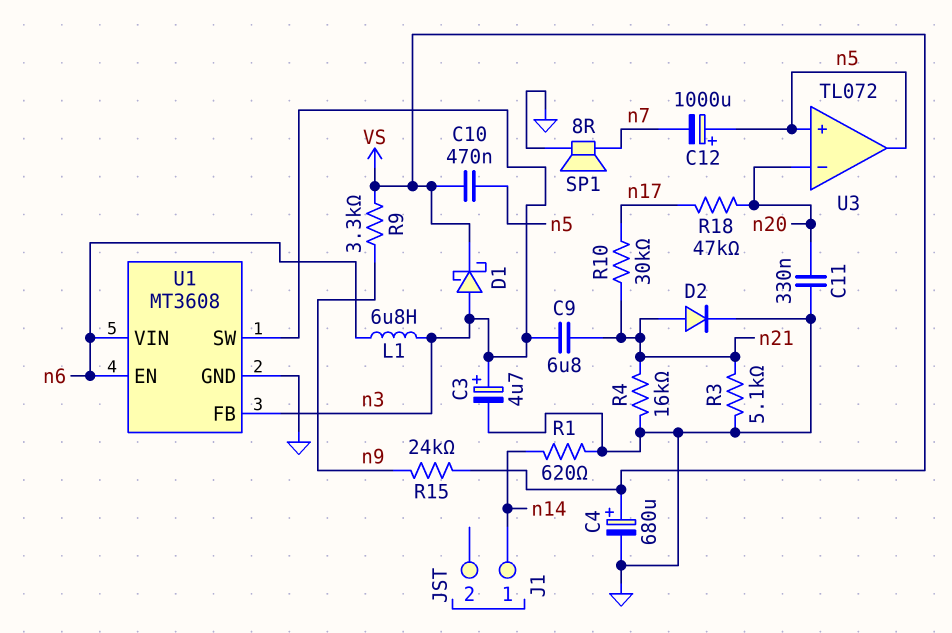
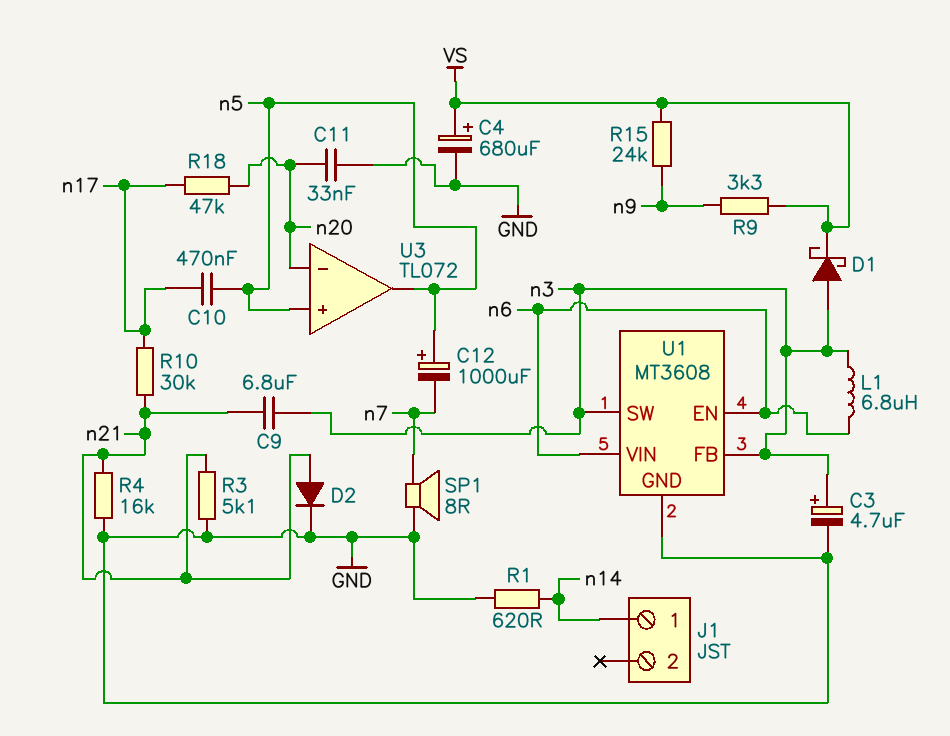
C10: 470nF (VS, n5) -> 470nF (n5, n17)
C11: 330nF (GND, n20) -> 33nF (GND, n20)

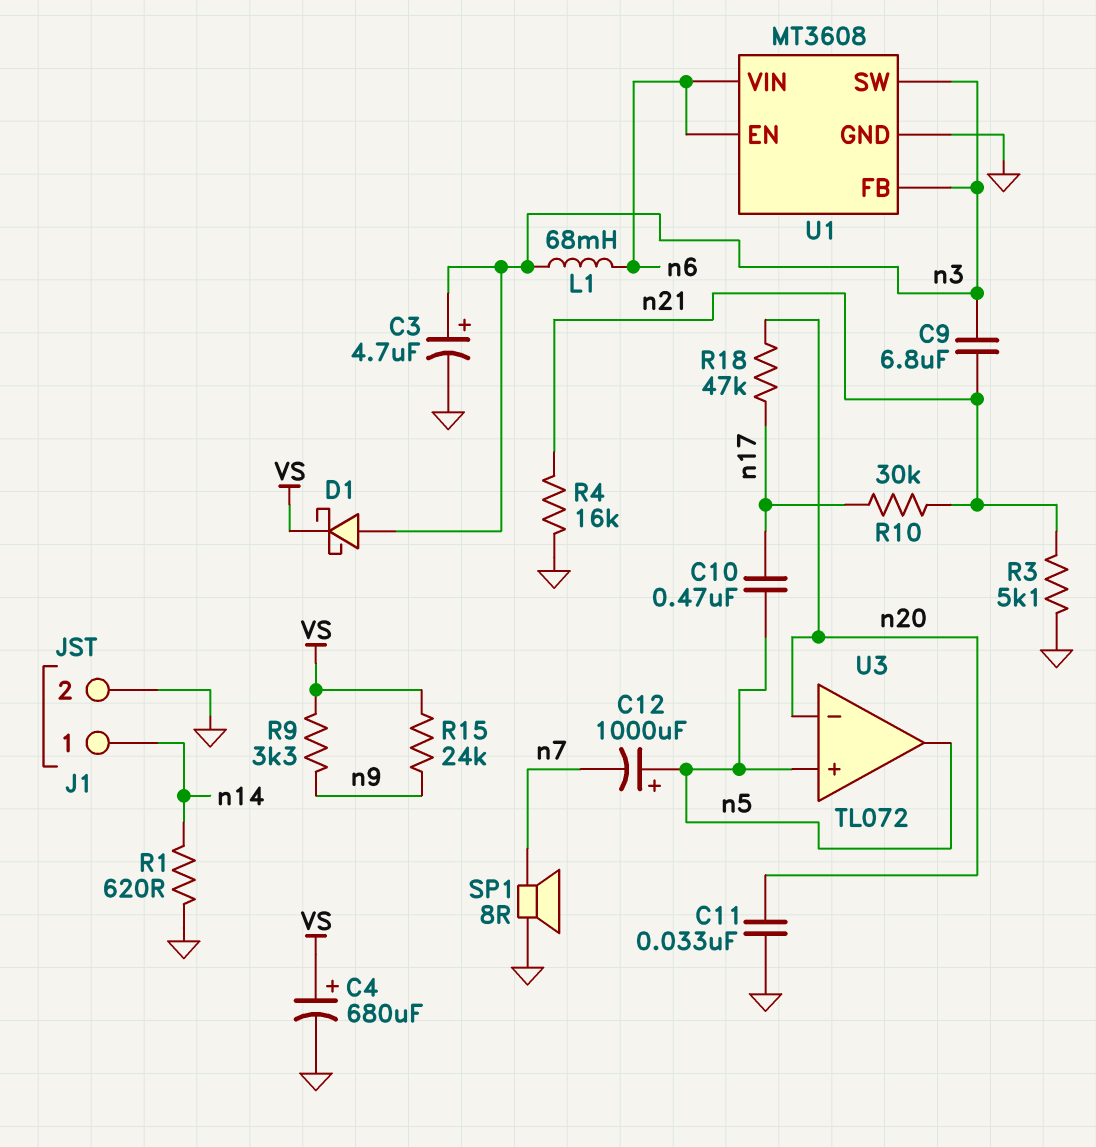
D2: diode (A n21, K GND) -> none
J1 pin 2: none -> GND
L1: 6.8uH (n3, n6) -> 68mH (n3, n6)

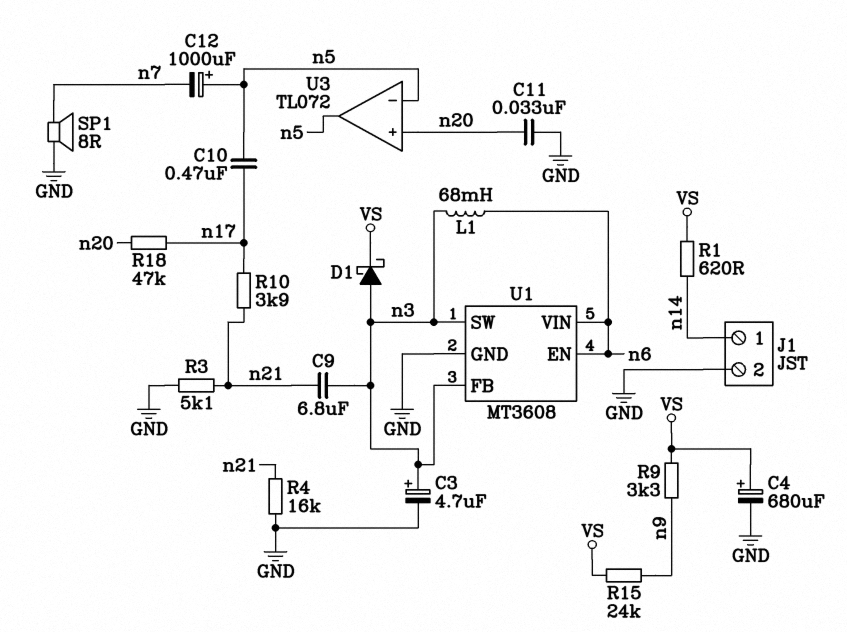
R1: 620 (GND, n14) -> 620 (VS, n14)
R10: 30k (n17, n21) -> 3.9k (n17, n21)
U3 pin in+: n5 -> n20
U3 pin in-: n20 -> n5

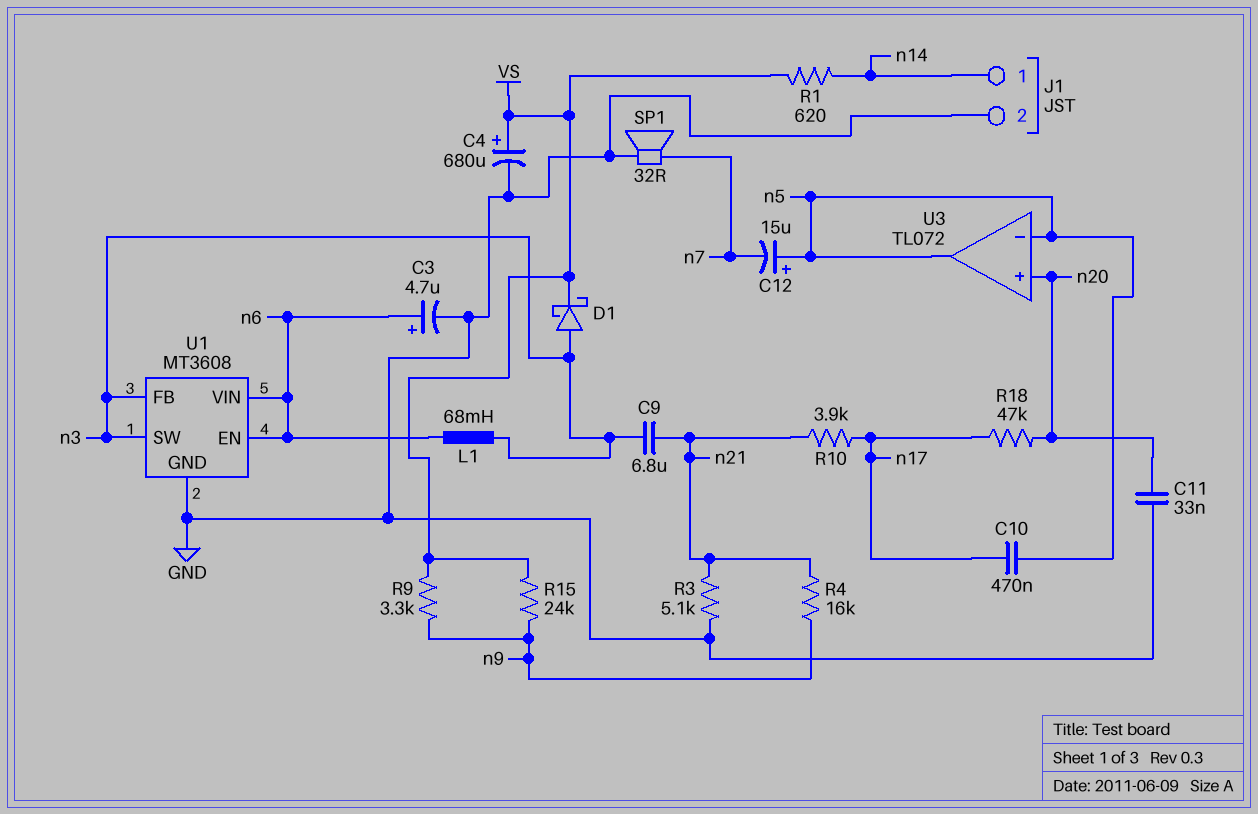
C3: 4.7uF (plus n3, minus GND) -> 4.7uF (plus n6, minus GND)
C12: 1000uF (plus n5, minus n7) -> 15uF (plus n5, minus n7)
R4: 16k (GND, n21) -> 16k (n9, n21)
SP1: speaker 8R (GND, n7) -> speaker 32R (GND, n7)

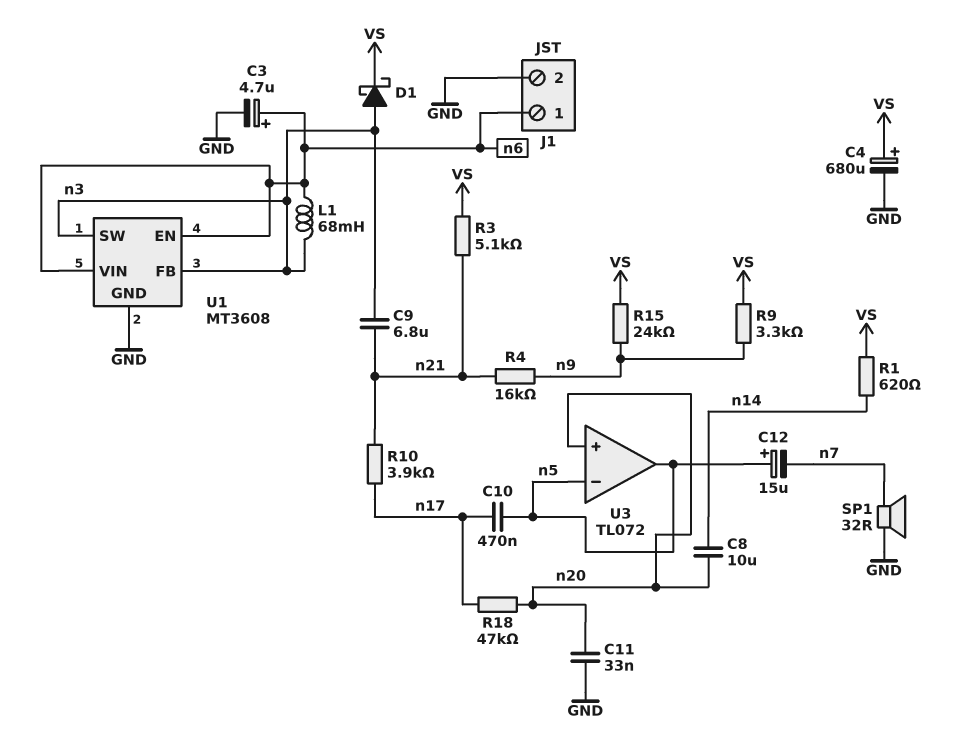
C8: none -> 10uF (n14, n20)
J1 pin 1: n14 -> n6
R3: 5.1k (GND, n21) -> 5.1k (VS, n21)

